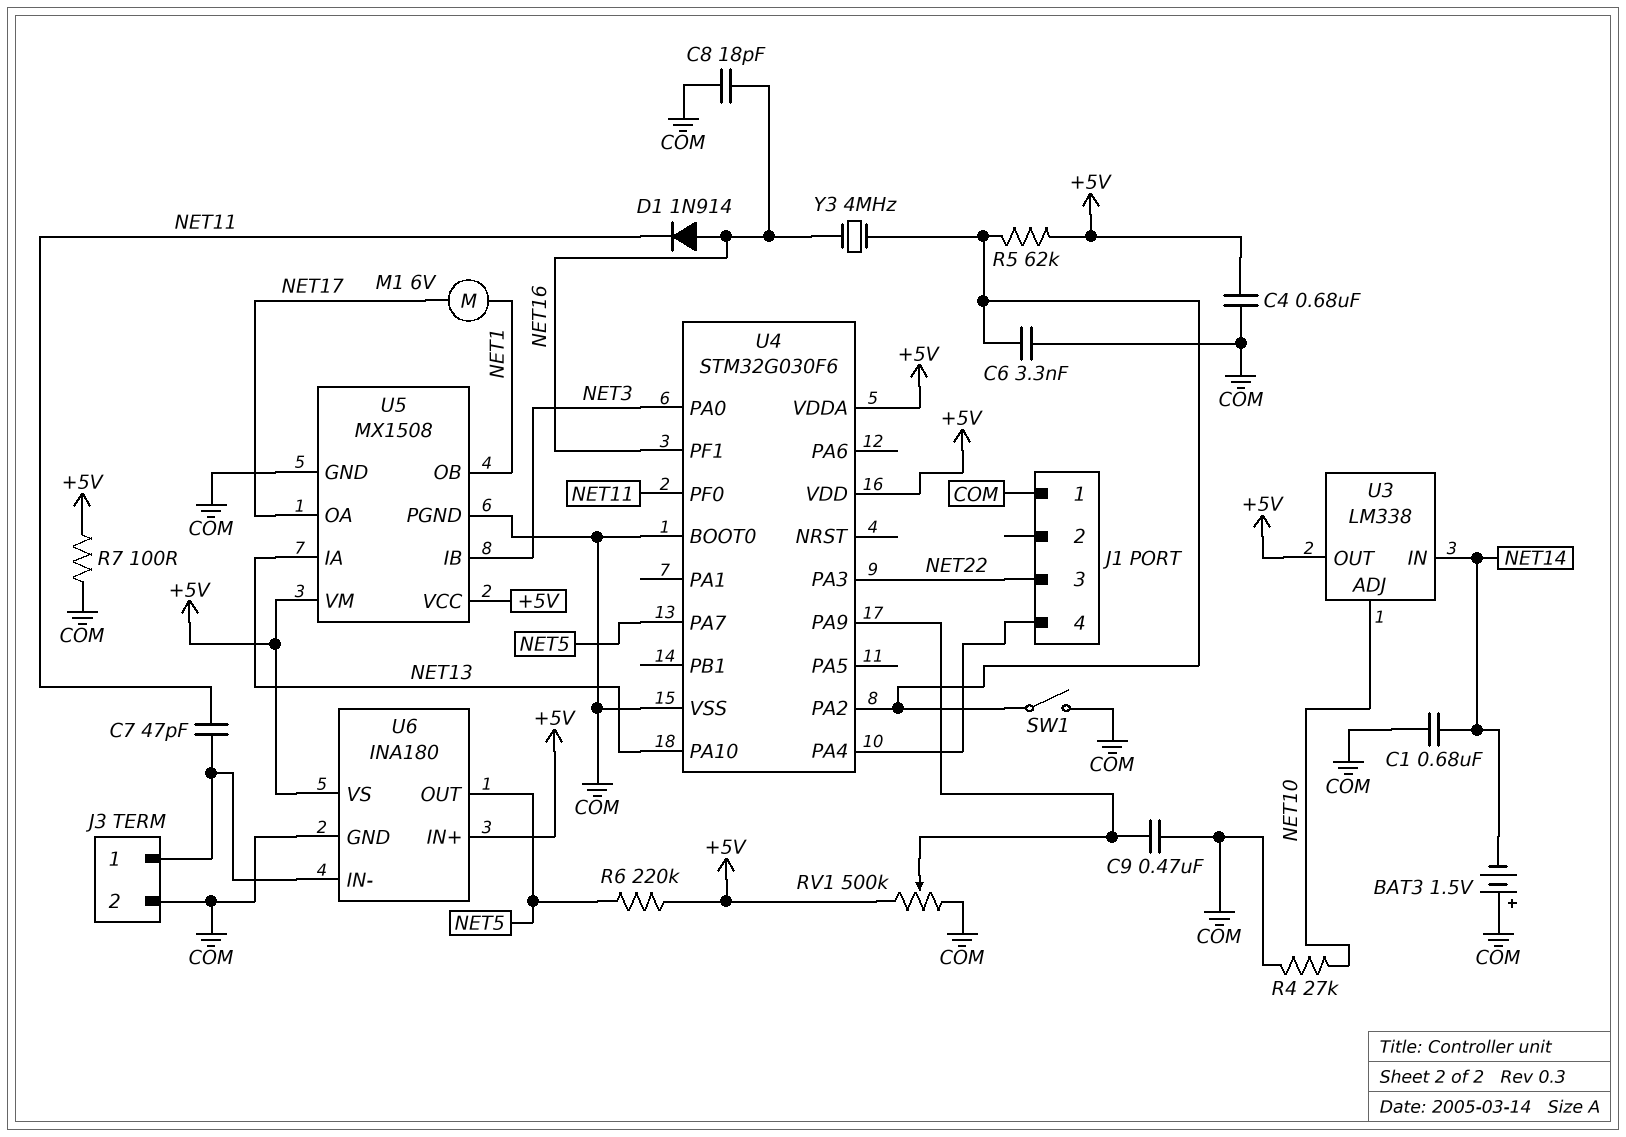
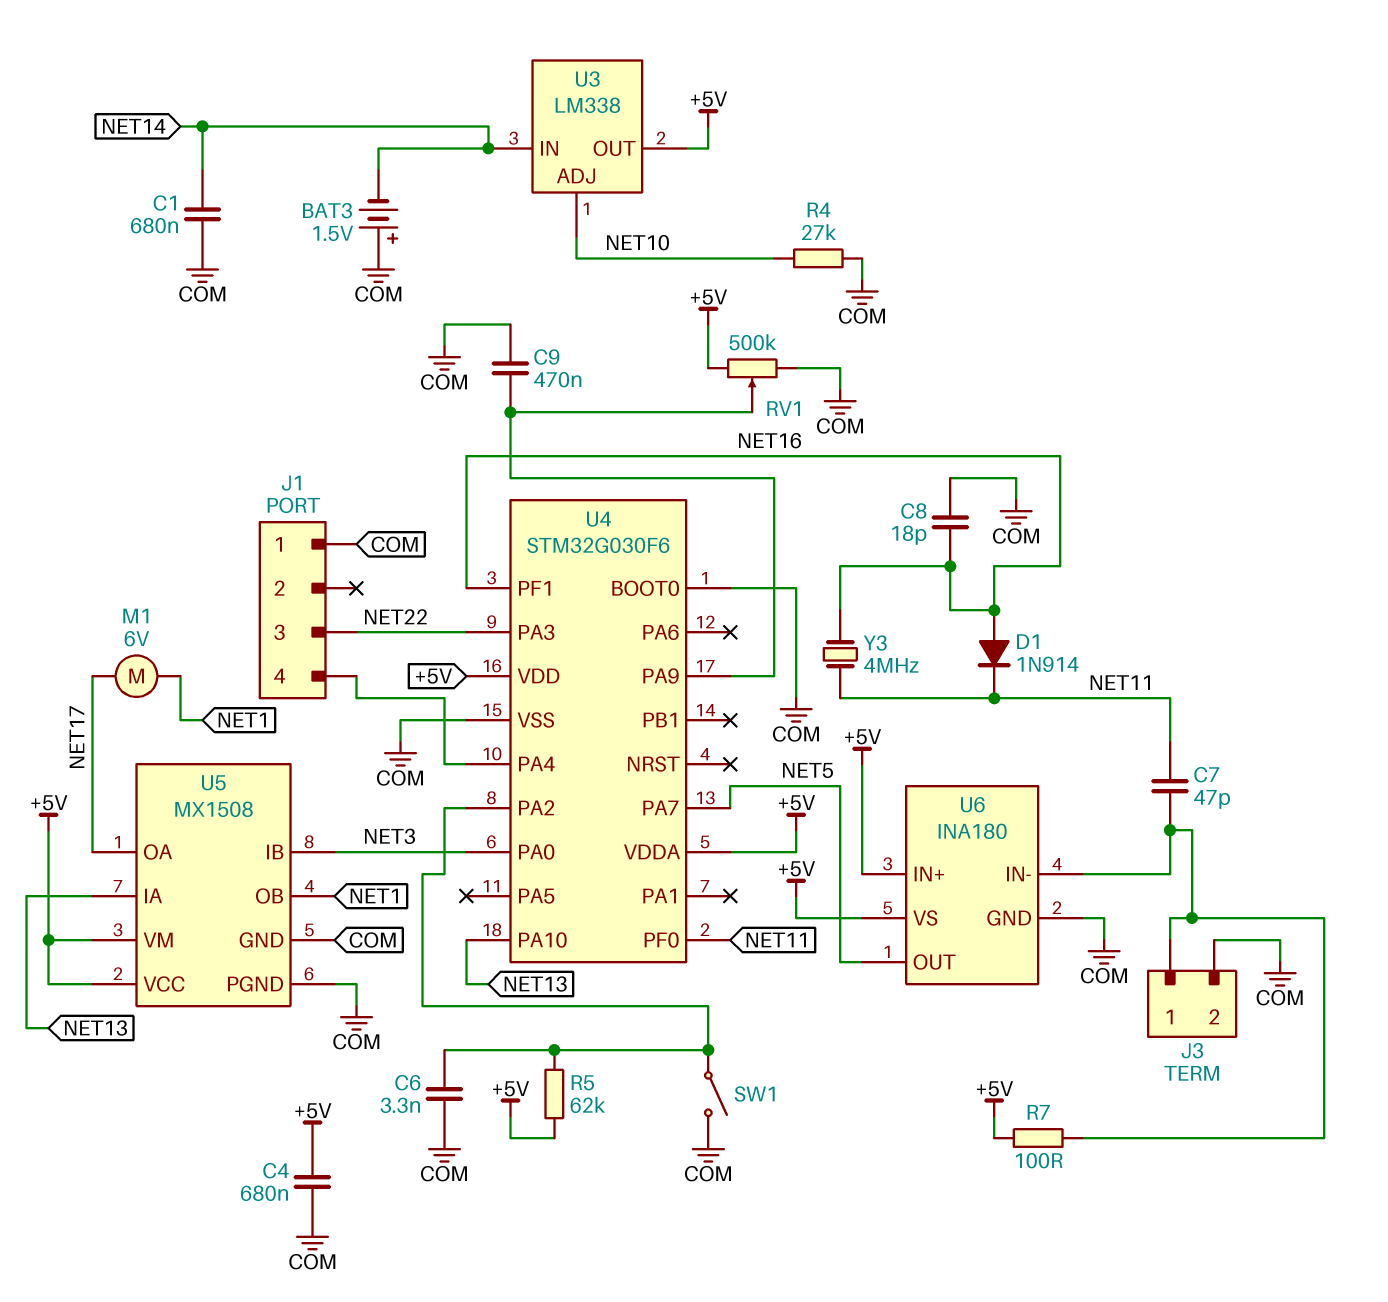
R6: 220k (+5V, NET5) -> none
R7: 100 (+5V, COM) -> 100 (+5V, J3/1)
Y3: 4MHz (NET16, U4/PA2) -> 4MHz (NET11, NET16)

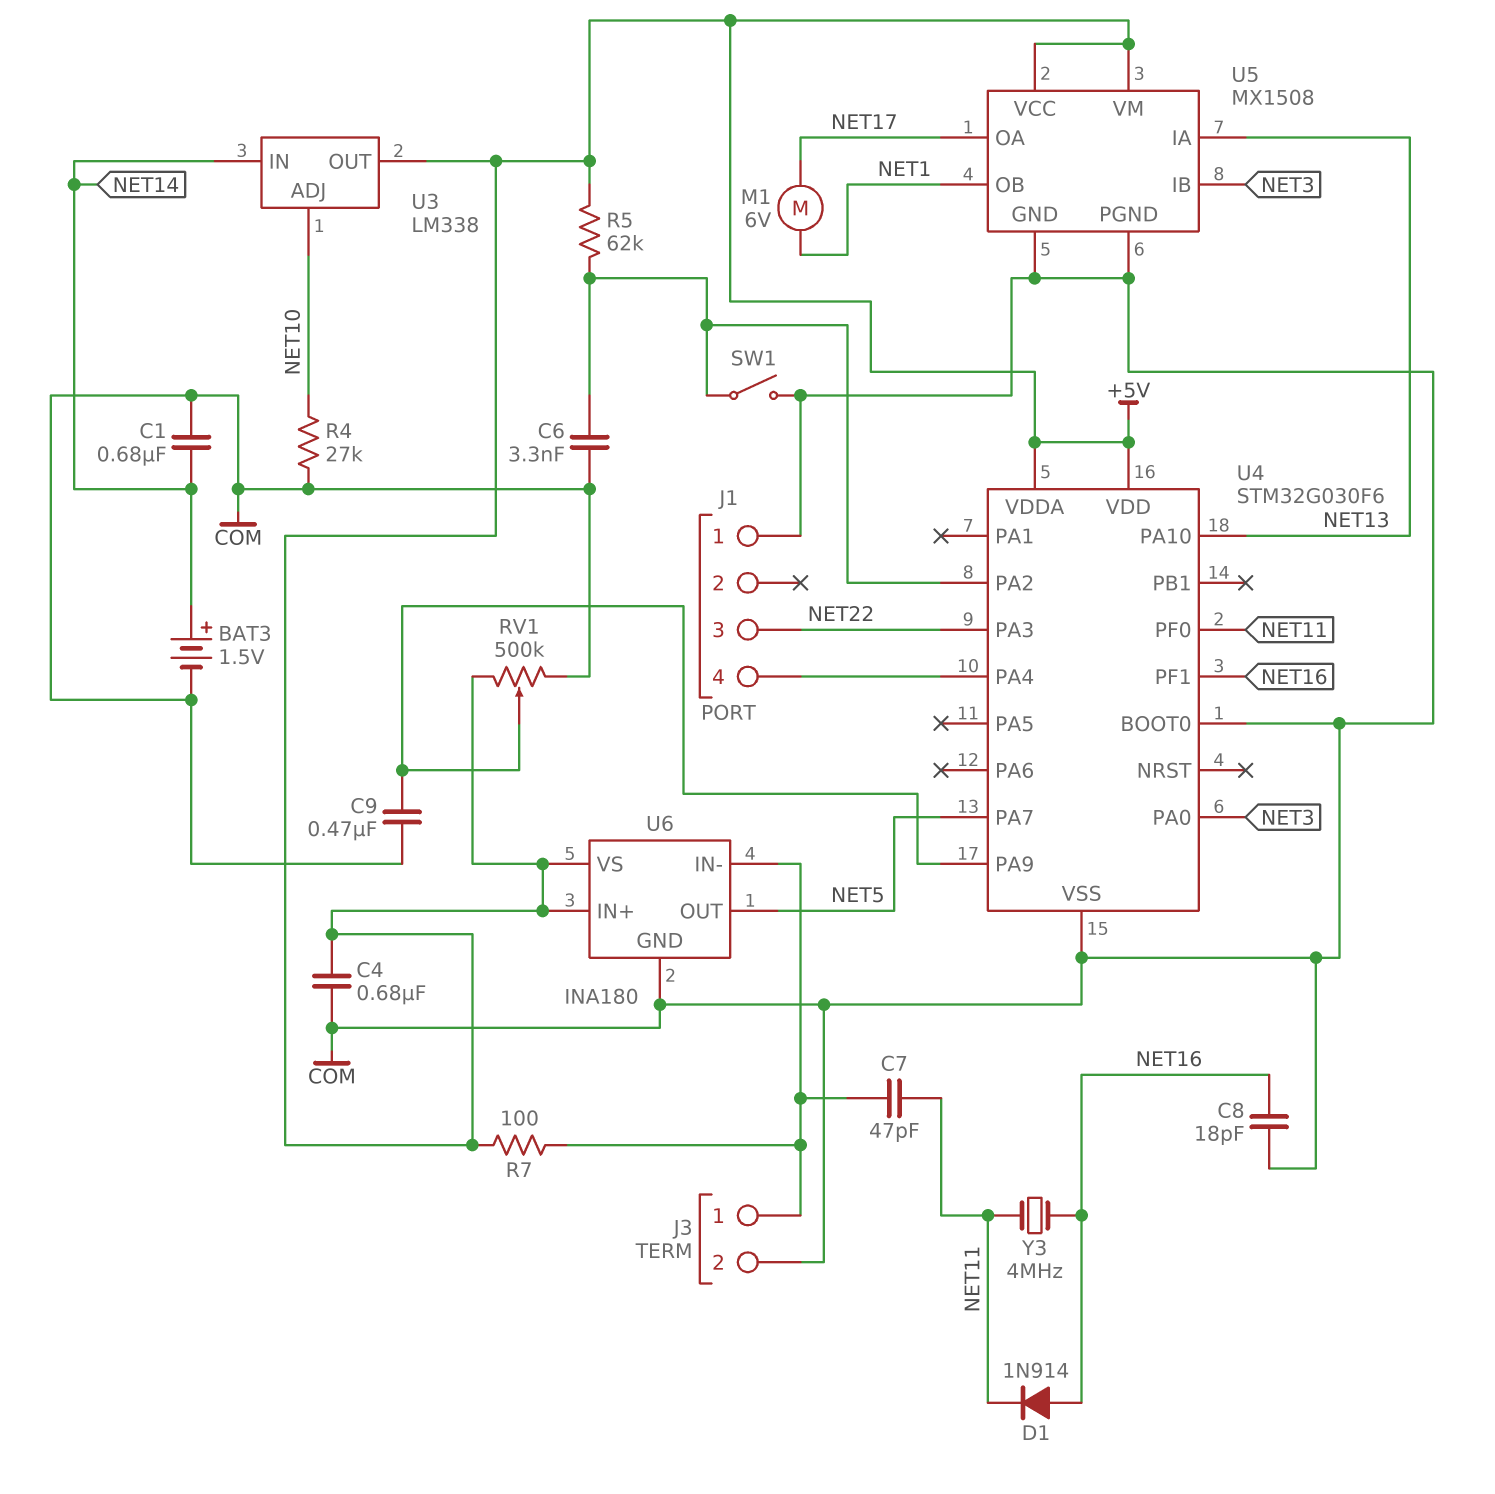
BAT3: 1.5V (plus COM, minus NET14) -> 1.5V (plus NET14, minus COM)

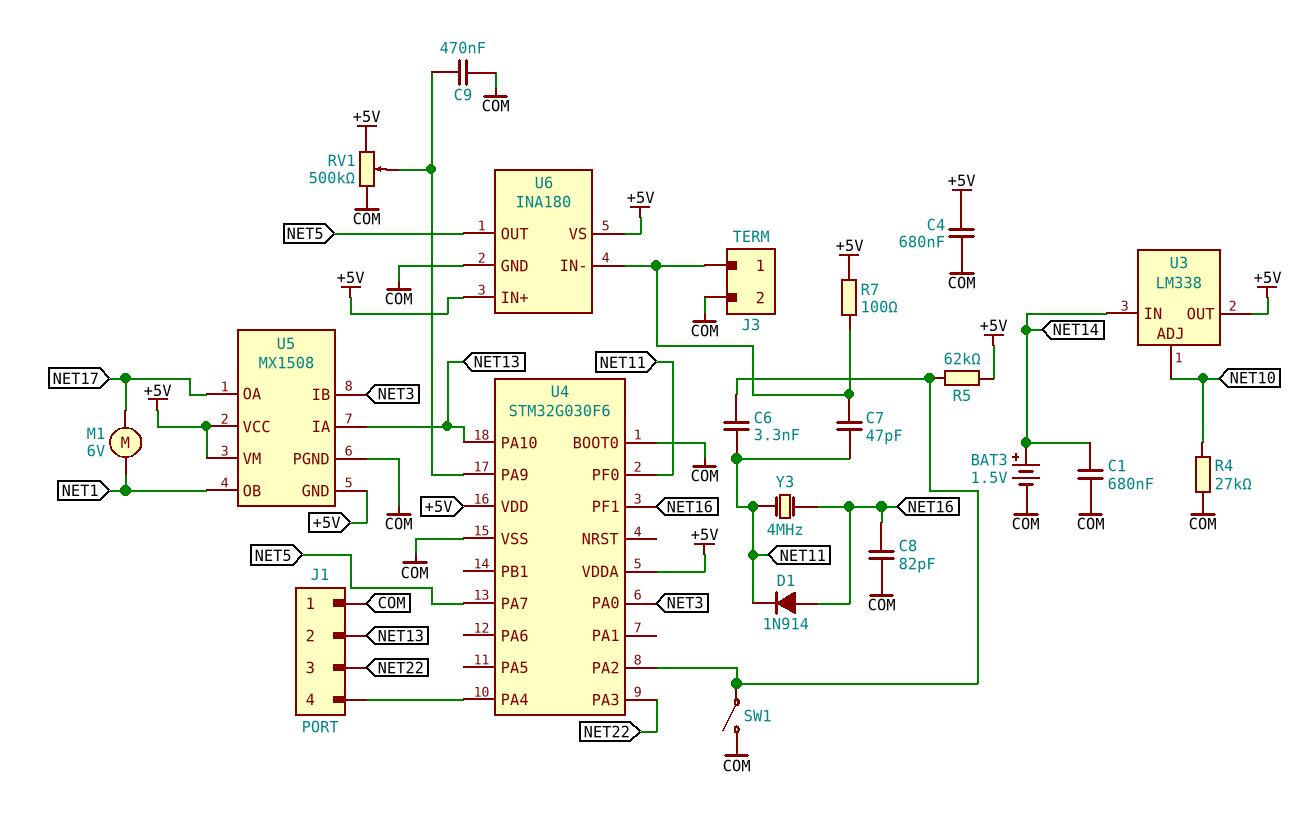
C6: 3.3nF (COM, U4/PA2) -> 3.3nF (NET11, U4/PA2)
C8: 18pF (COM, NET16) -> 82pF (COM, NET16)
J1 pin 2: none -> NET13
U5 pin GND: COM -> +5V

